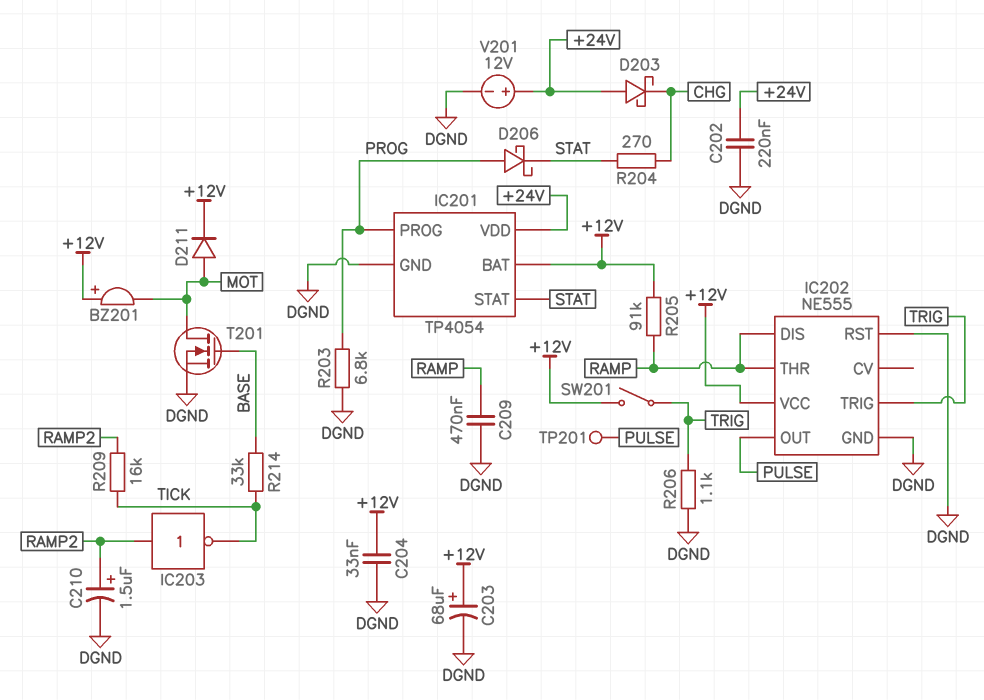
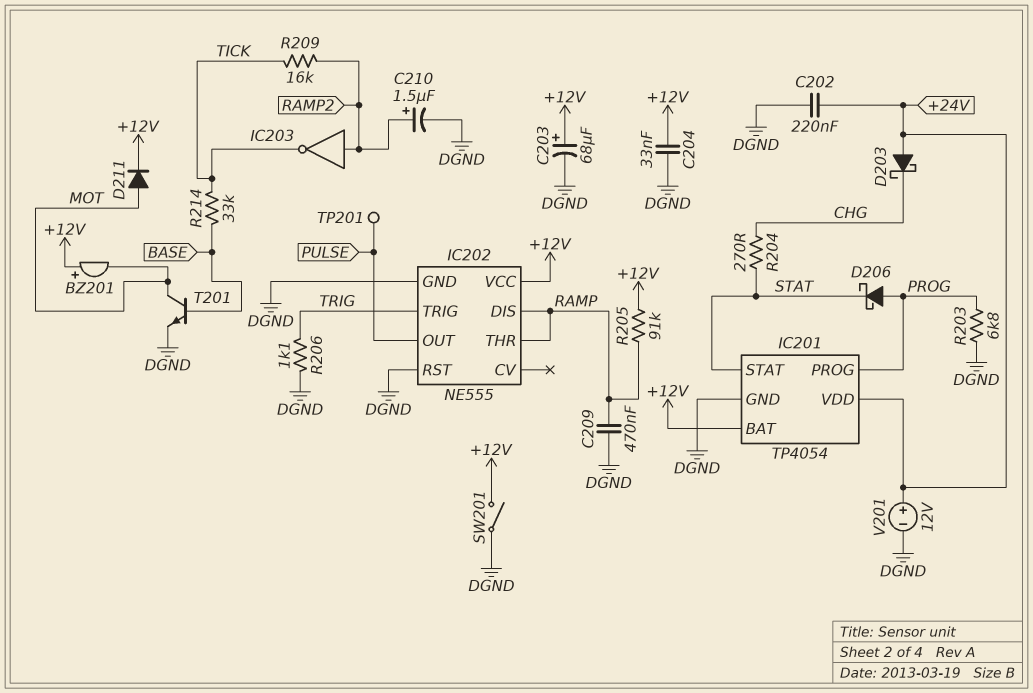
SW201: switch (+12V, TRIG) -> switch (+12V, DGND)
T201: NMOS (G BASE, D MOT, S DGND) -> NPN (B BASE, C MOT, E DGND)

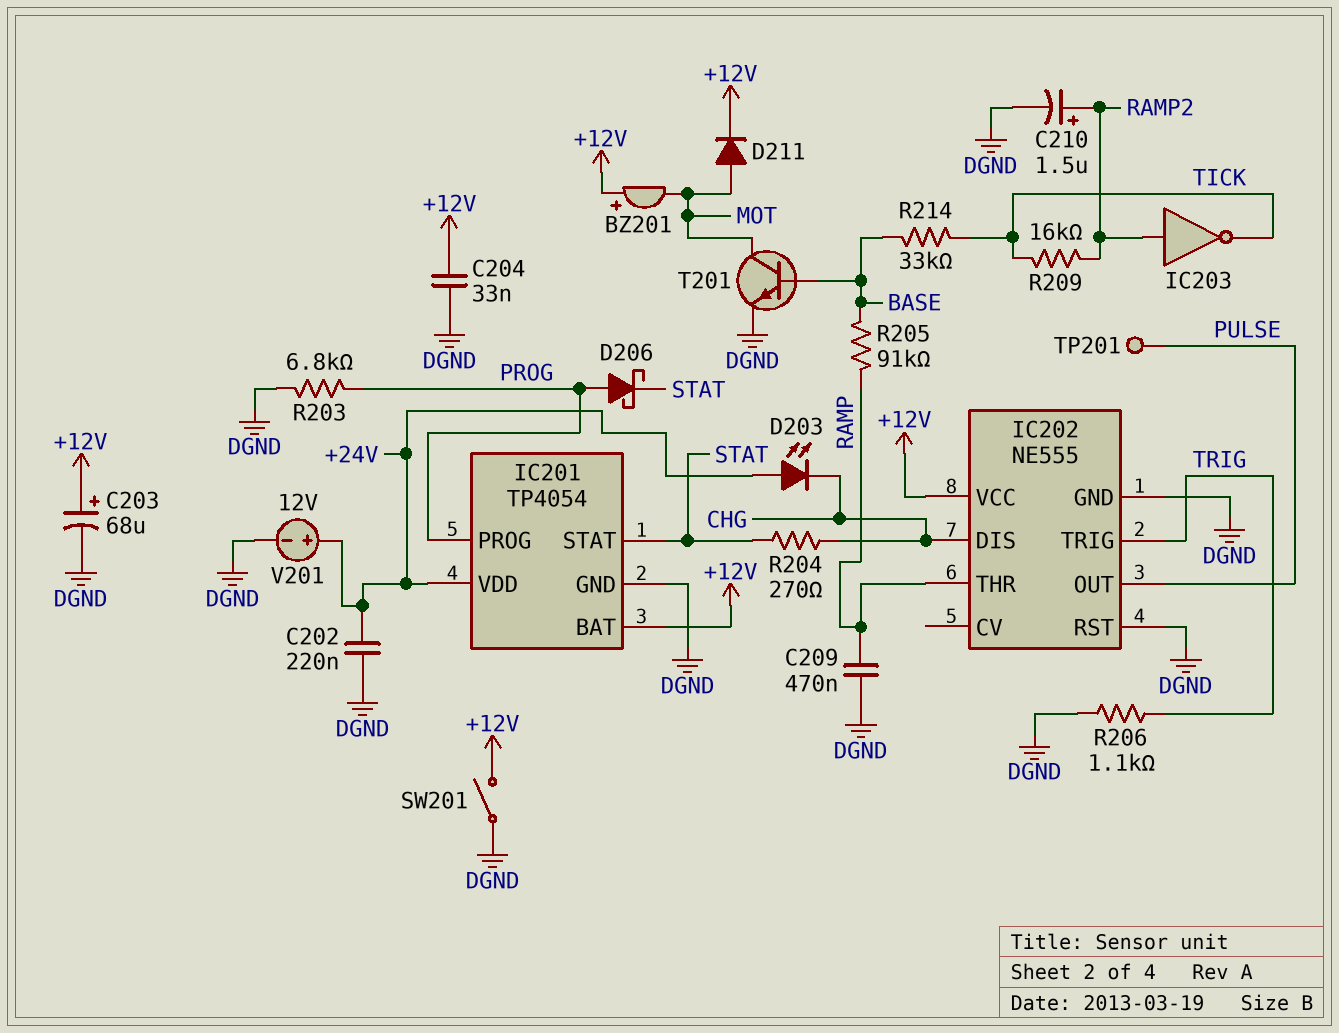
D203: schottky (A +24V, K CHG) -> LED (A +24V, K CHG)
IC202 pin DIS: RAMP -> CHG
R205: 91k (+12V, RAMP) -> 91k (BASE, RAMP)

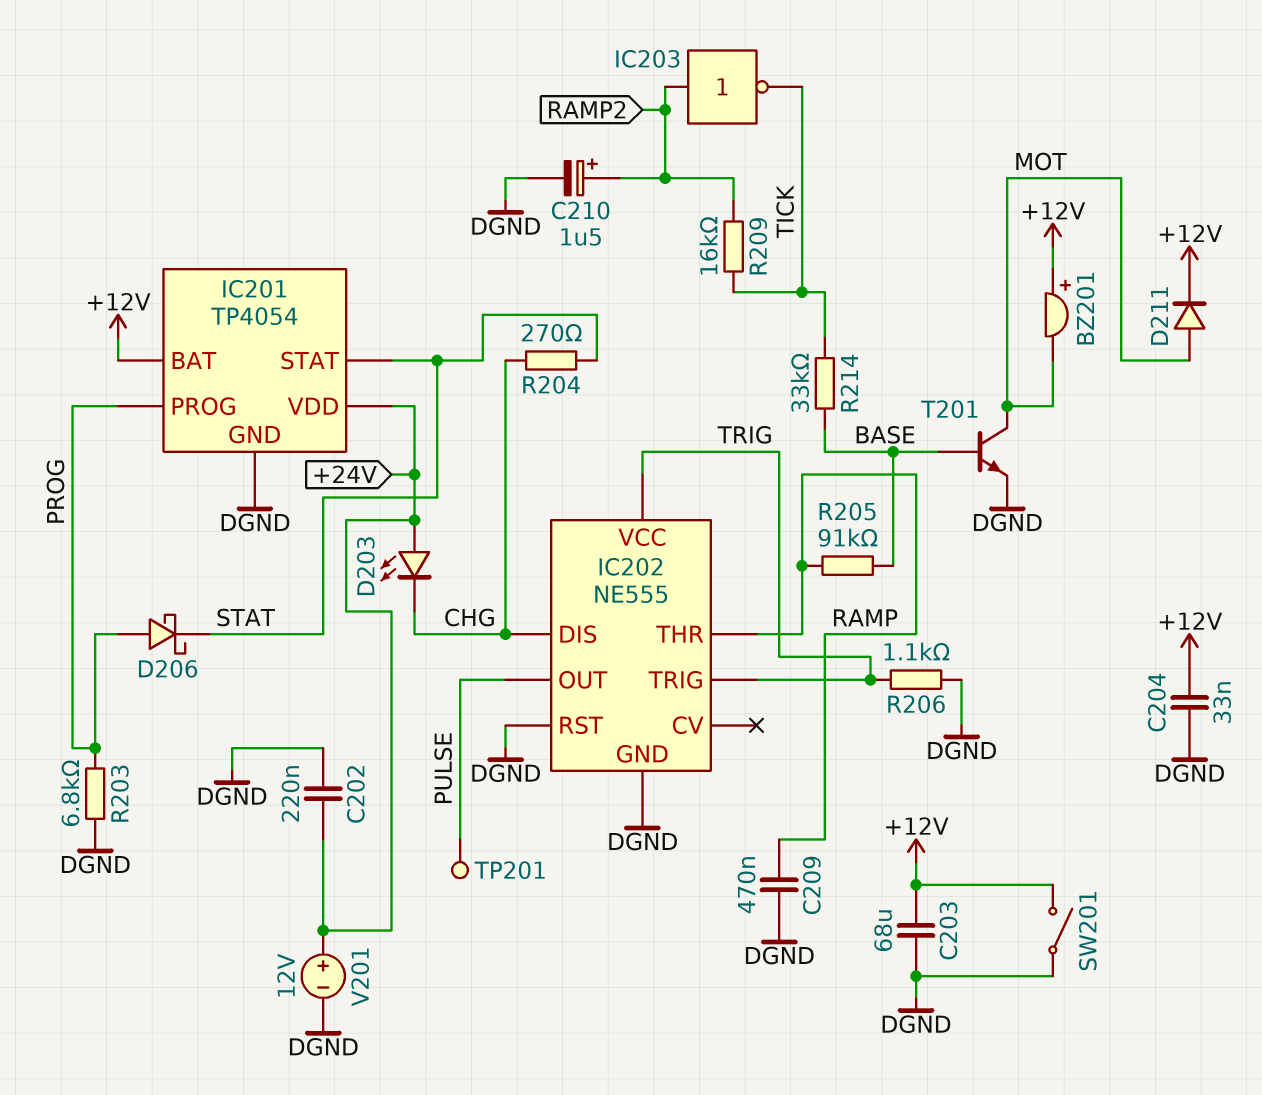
C203: 68uF (plus +12V, minus DGND) -> 68uF (+12V, DGND)
IC202 pin VCC: +12V -> TRIG

